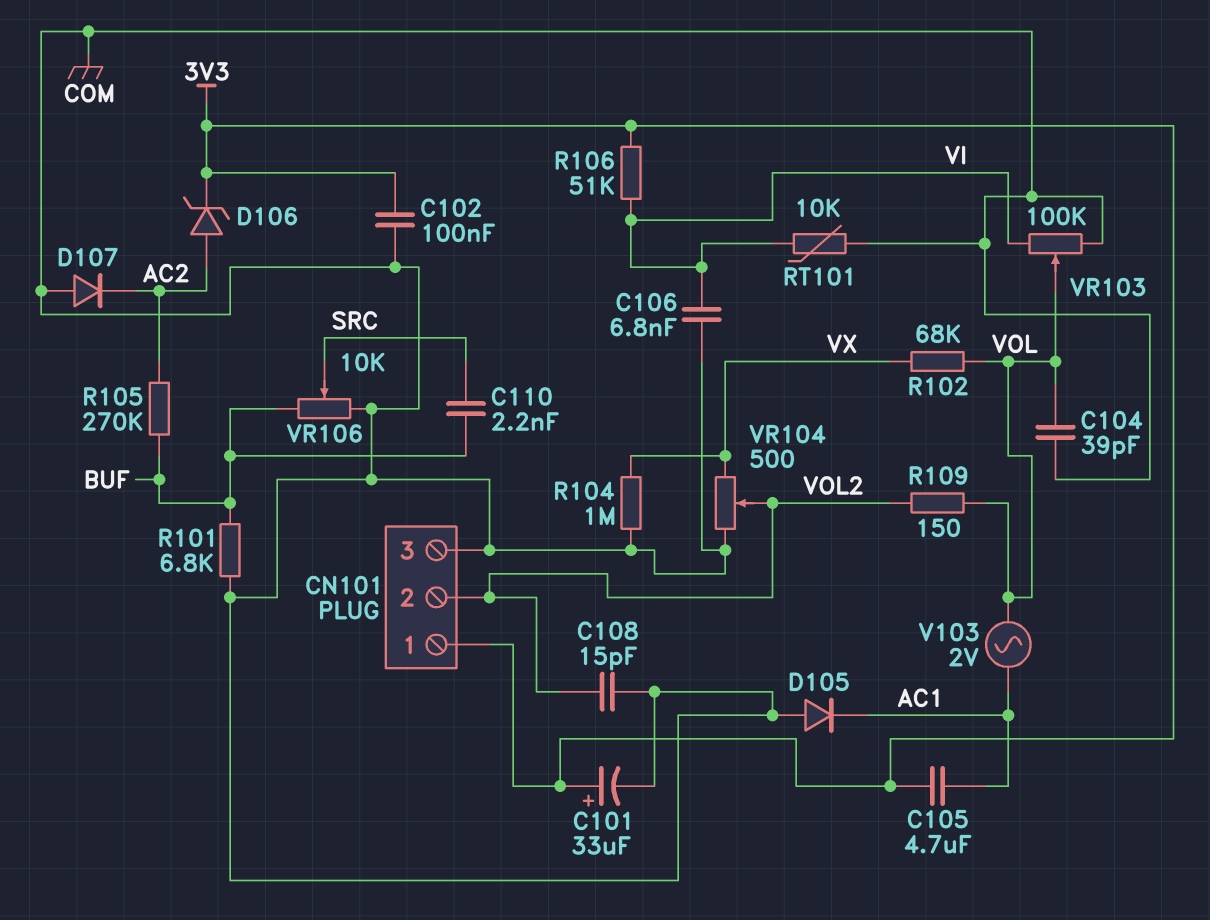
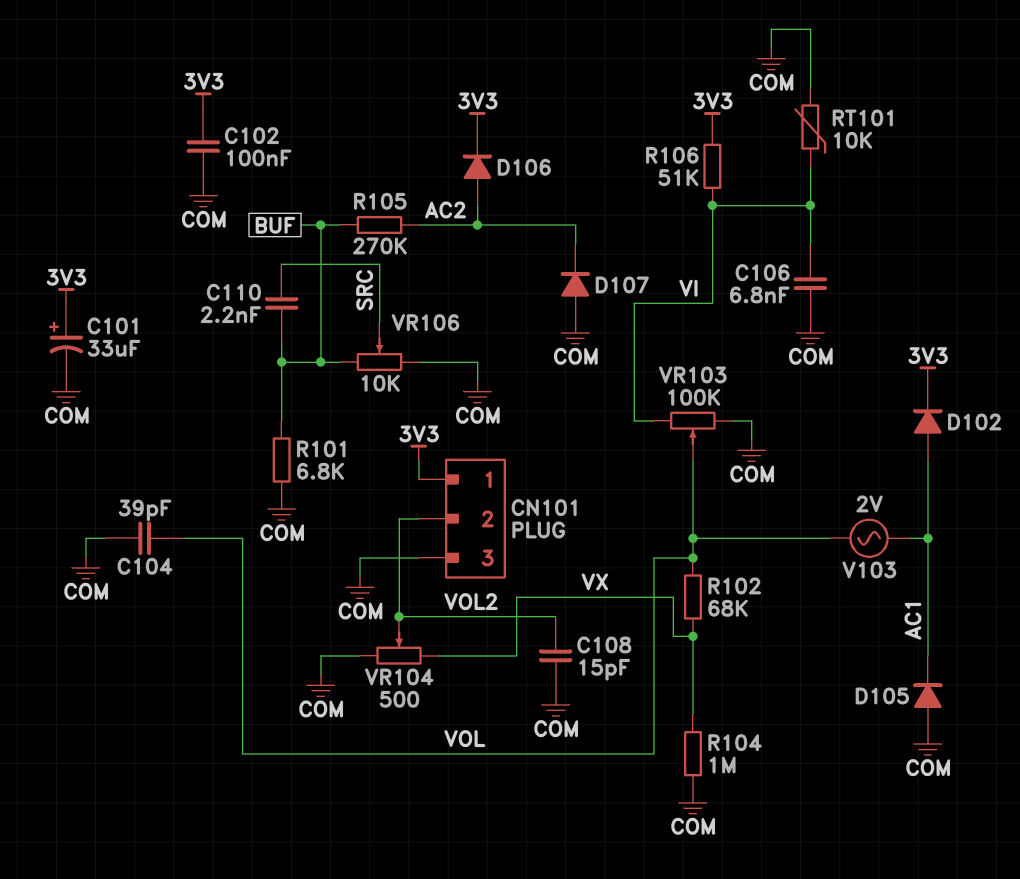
C105: 4.7uF (3V3, AC1) -> none
D102: none -> diode (A AC1, K 3V3)
D106: zener (A AC2, K 3V3) -> diode (A AC2, K 3V3)
R109: 150 (VOL, VOL2) -> none

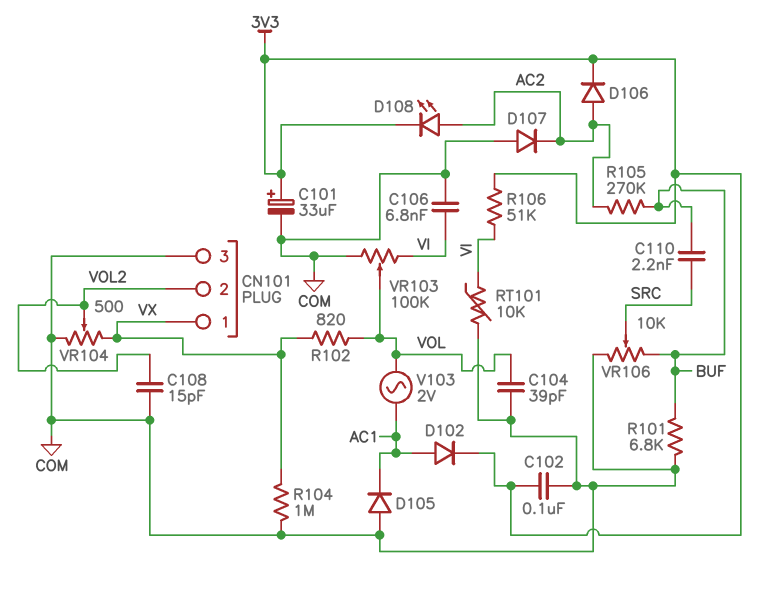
CN101 pin 1: 3V3 -> VX
D108: none -> LED (A AC2, K 3V3)
R102: 68k (VOL, VX) -> 820 (VOL, VX)

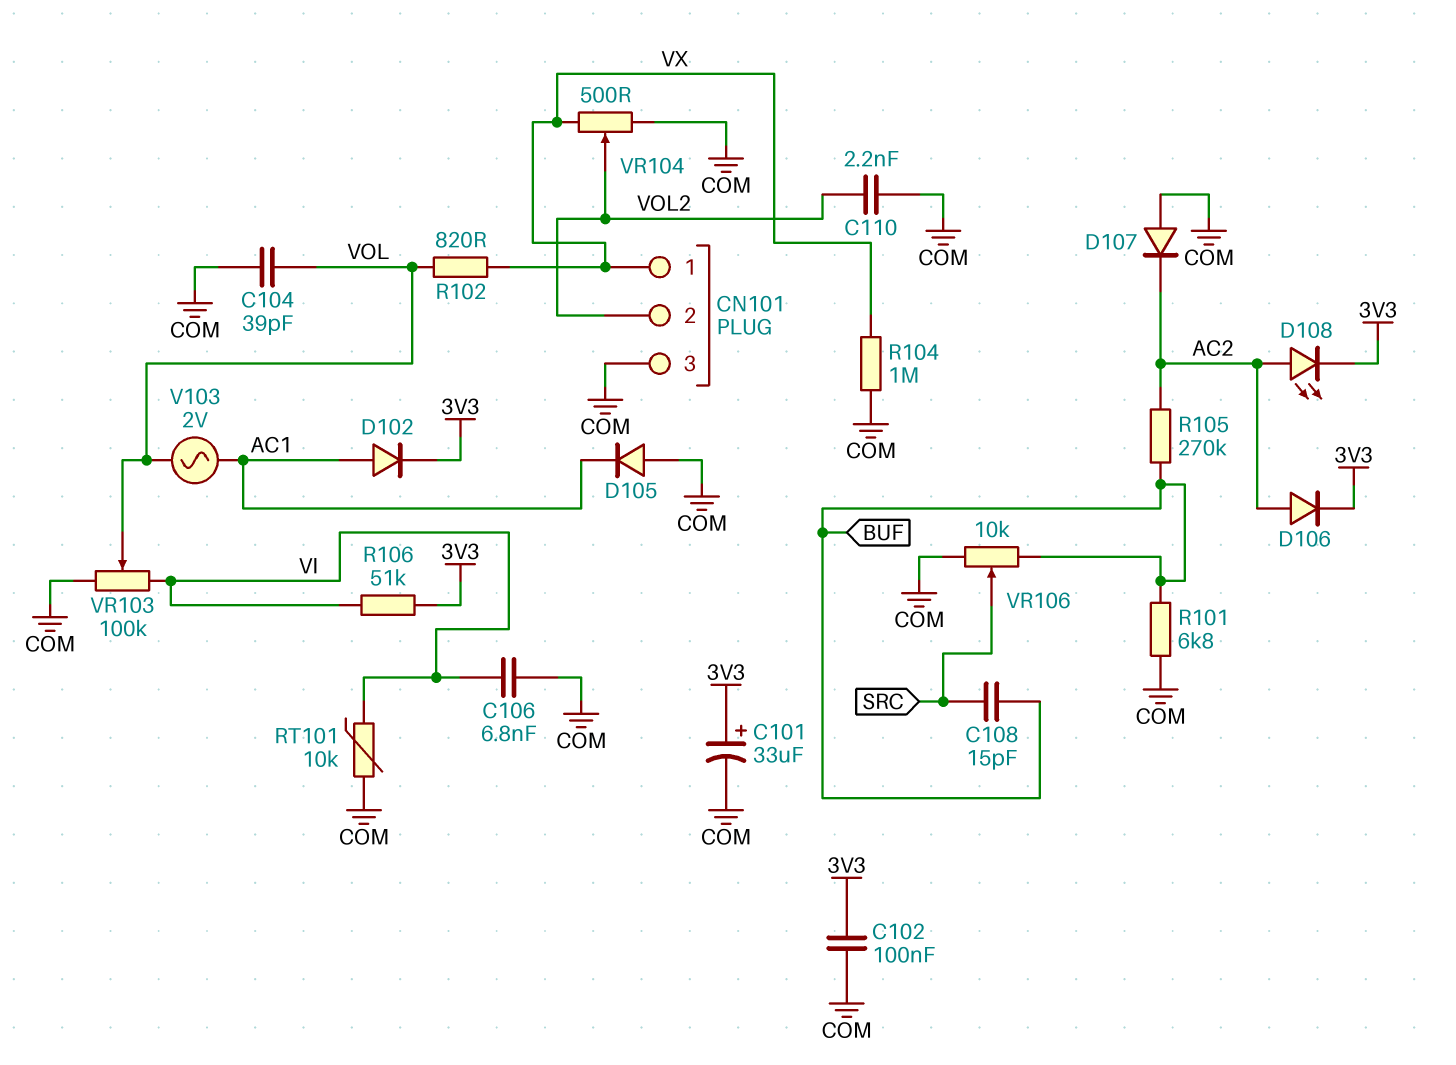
C108: 15pF (COM, VOL2) -> 15pF (BUF, SRC)
C110: 2.2nF (BUF, SRC) -> 2.2nF (COM, VOL2)

